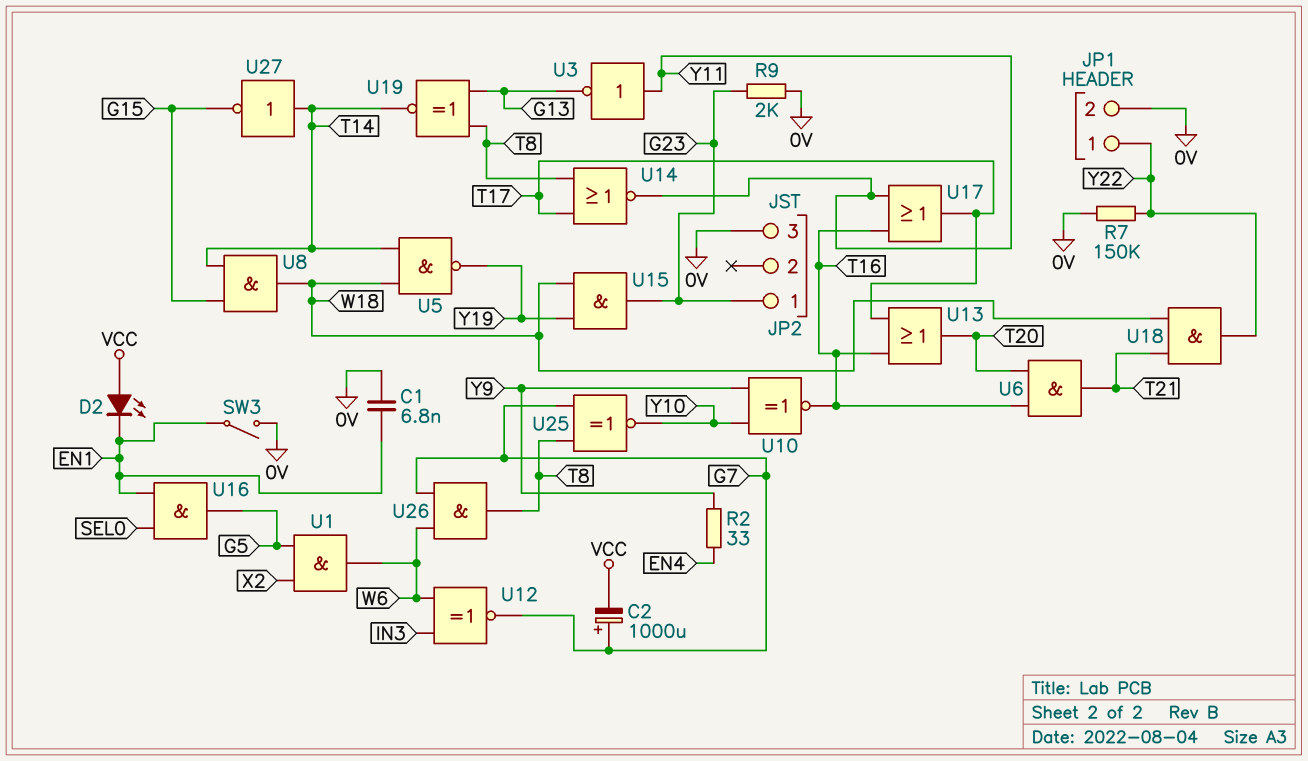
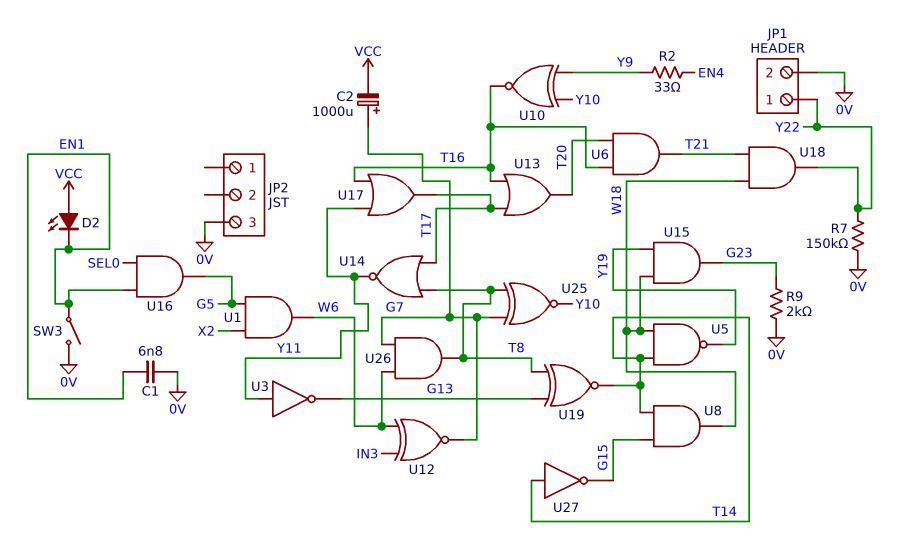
JP2 pin 1: G23 -> none

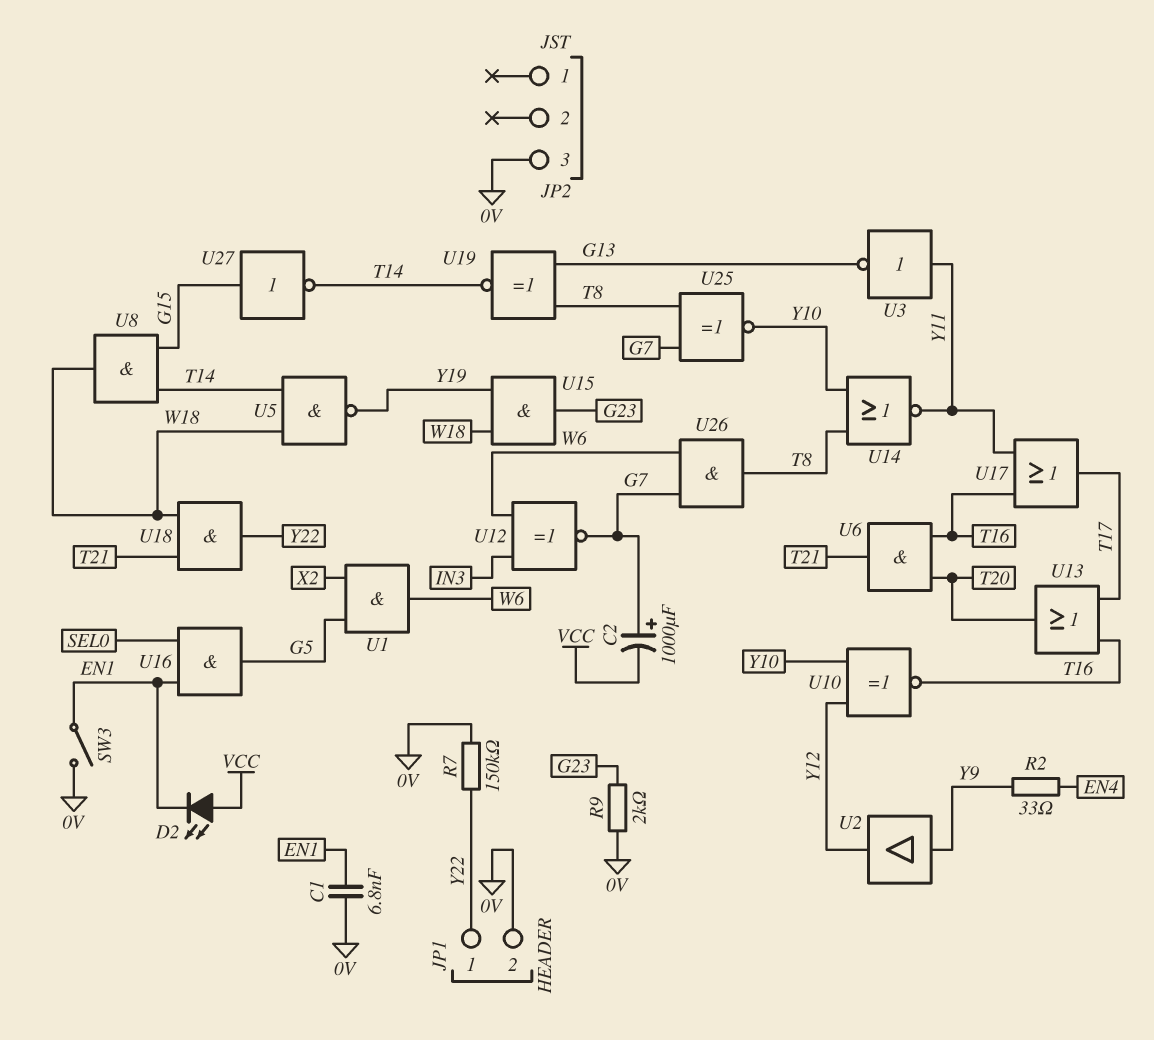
U2: none -> buffer (in Y9, out Y12)
U10: XNOR (in Y9, in Y10, out T16) -> XNOR (in Y10, in Y12, out T16)
U14: NOR (in T8, in T17, out Y11) -> NOR (in T8, in Y10, out Y11)
U27: NOT (in T14, out G15) -> NOT (in G15, out T14)

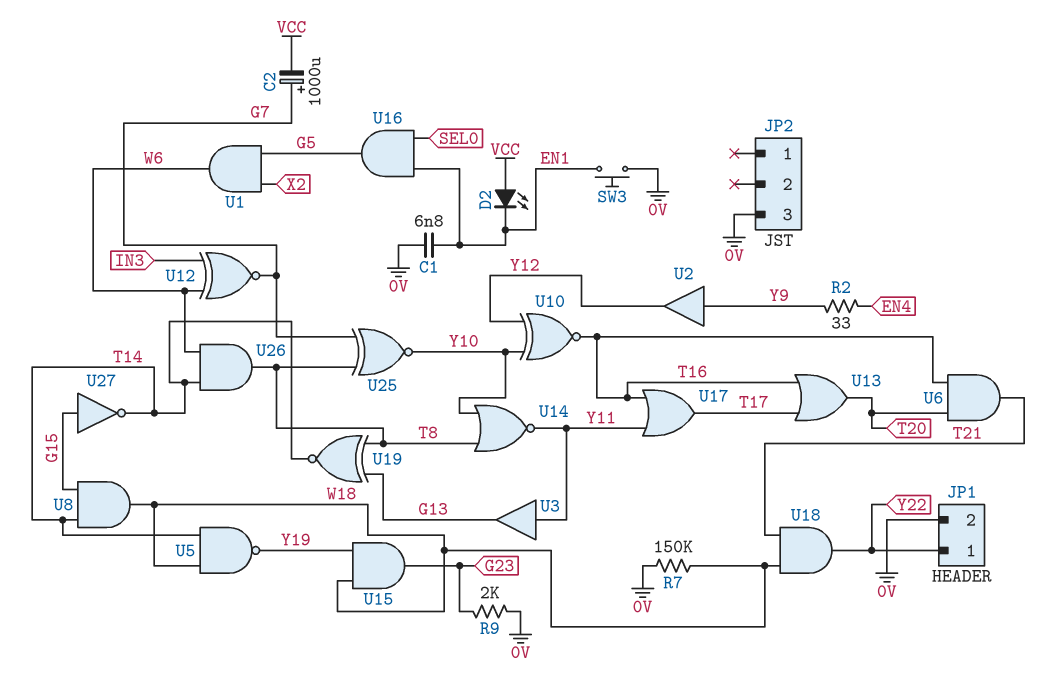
R7: 150k (0V, Y22) -> 150k (0V, W18)
SW3: switch (0V, EN1) -> button (0V, EN1)
U3: NOT (in Y11, out G13) -> buffer (in Y11, out G13)
U26: AND (in G7, in W6, out T8) -> AND (in T14, in W6, out T8)

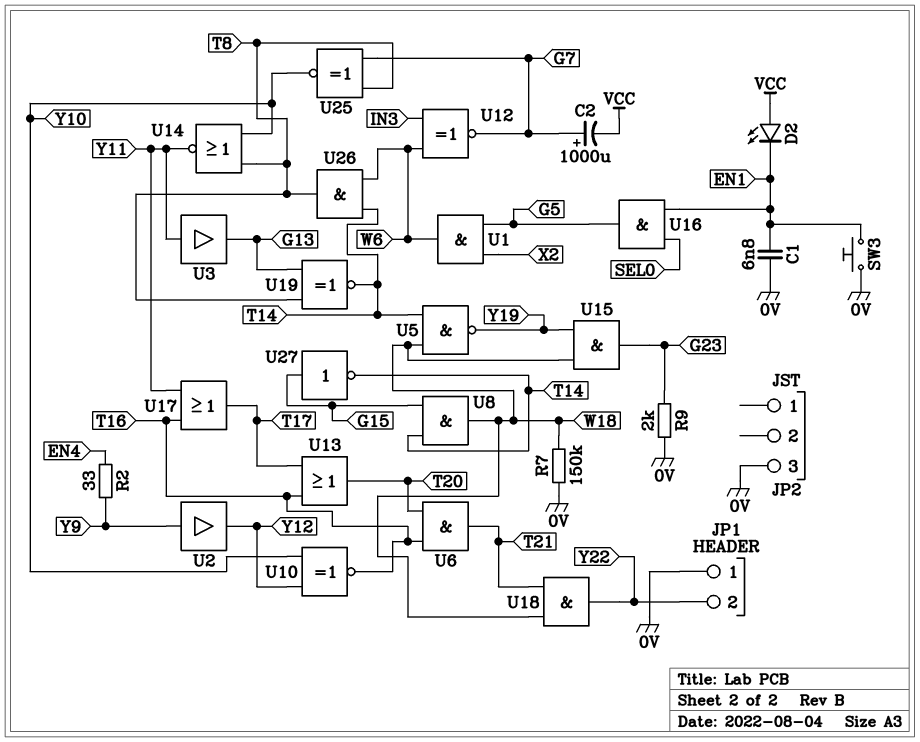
JP1 pin 1: Y22 -> 0V
JP1 pin 2: 0V -> Y22

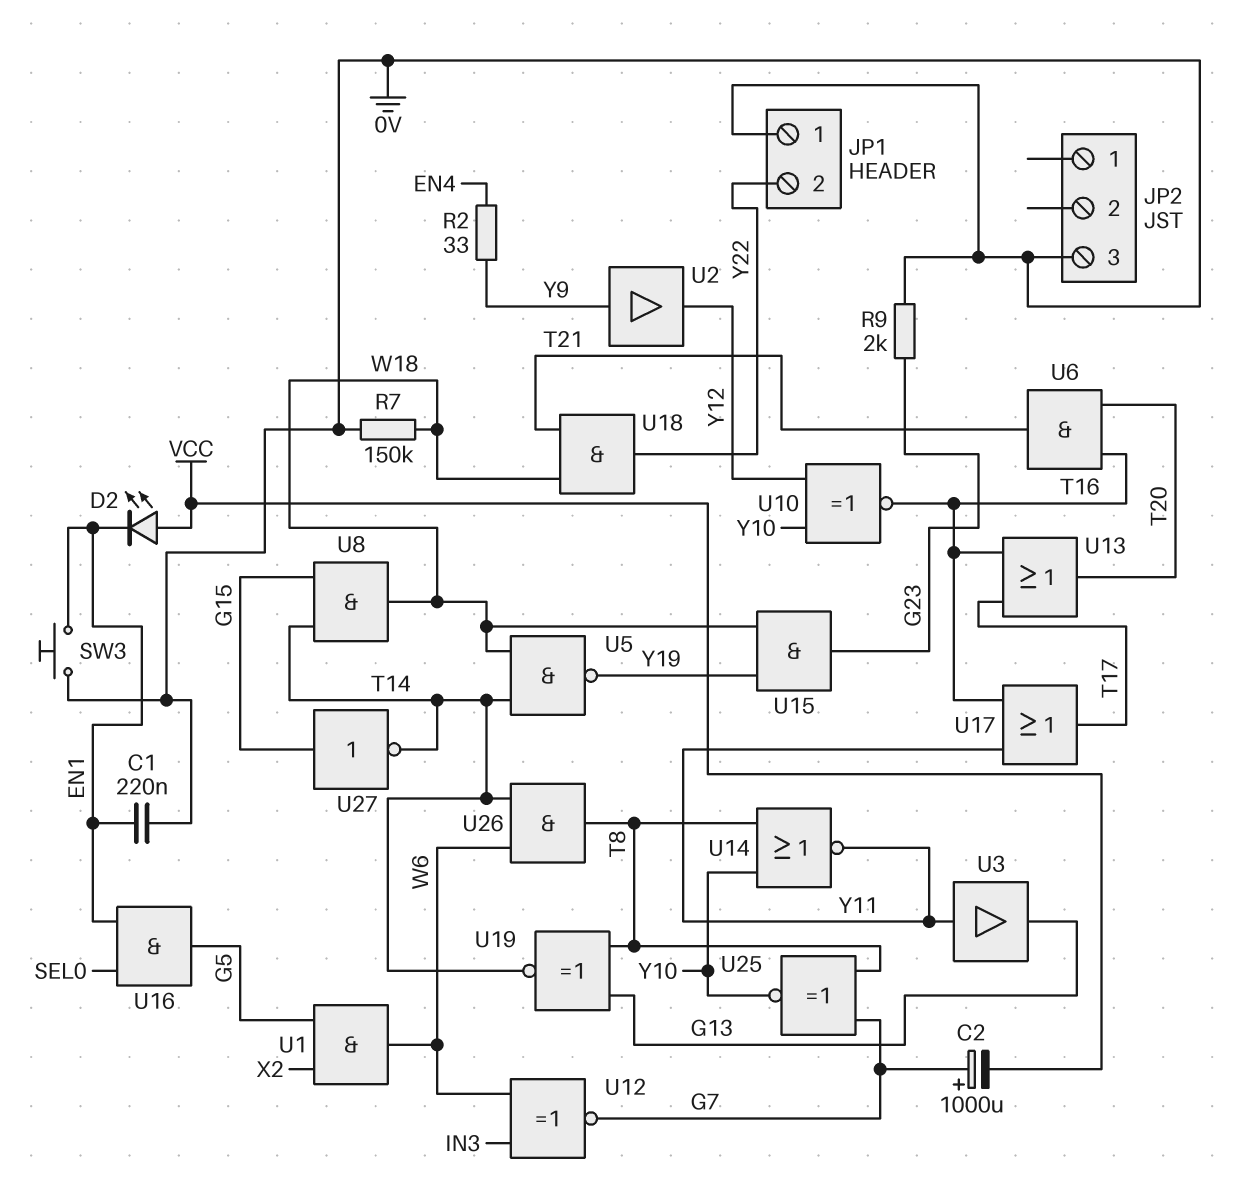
C1: 6.8nF (0V, EN1) -> 220nF (0V, EN1)

